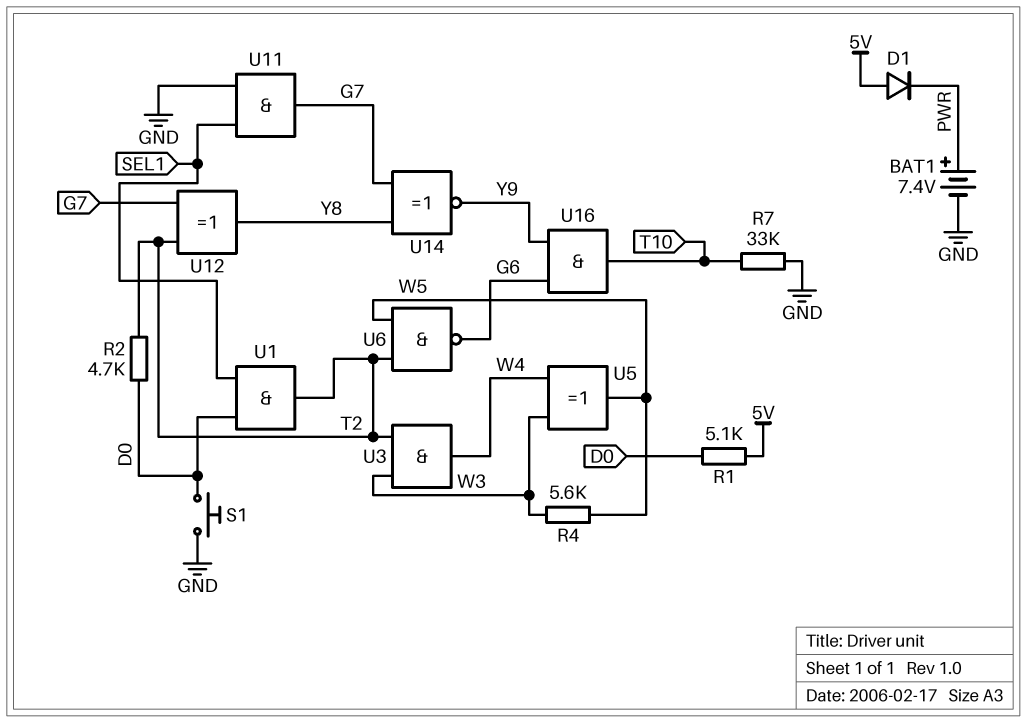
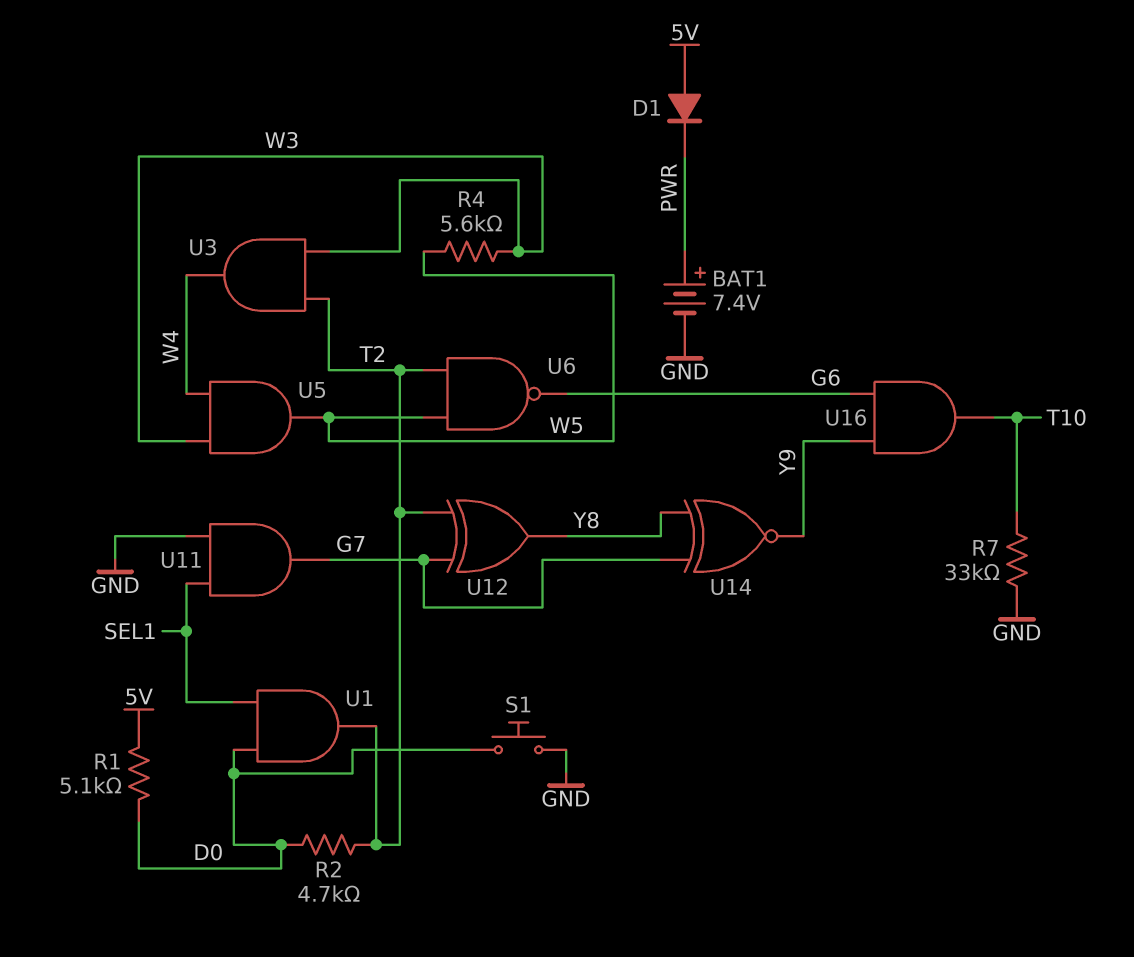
U5: XOR (in W3, in W4, out W5) -> AND (in W3, in W4, out W5)

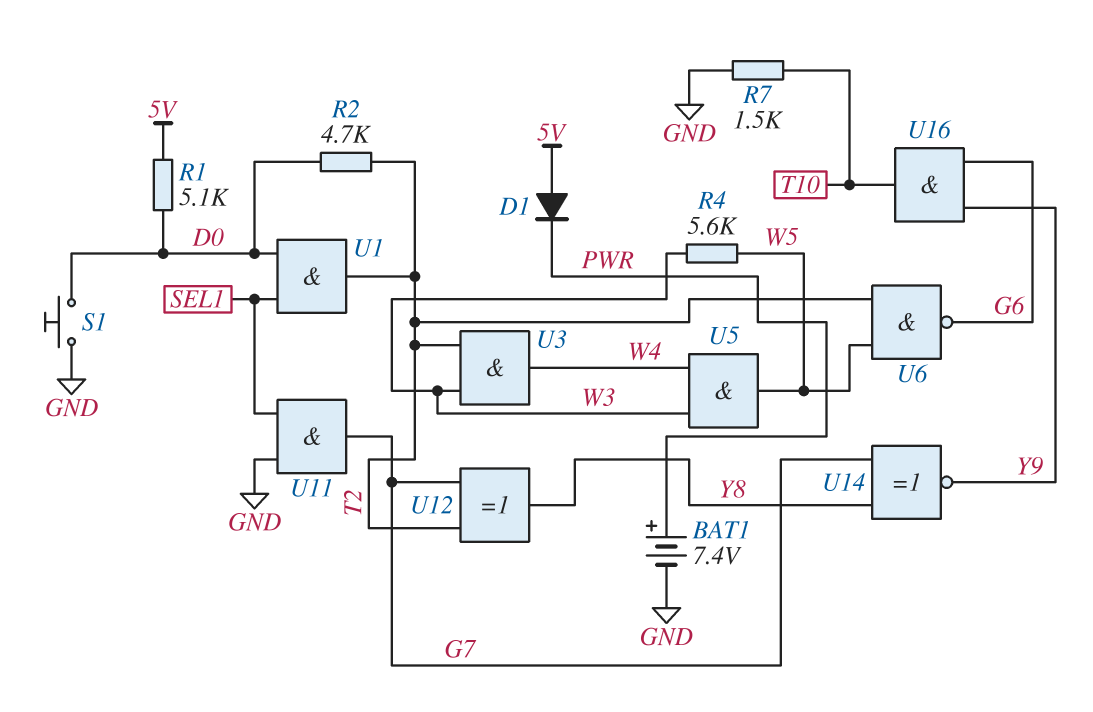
R7: 33k (GND, T10) -> 1.5k (GND, T10)

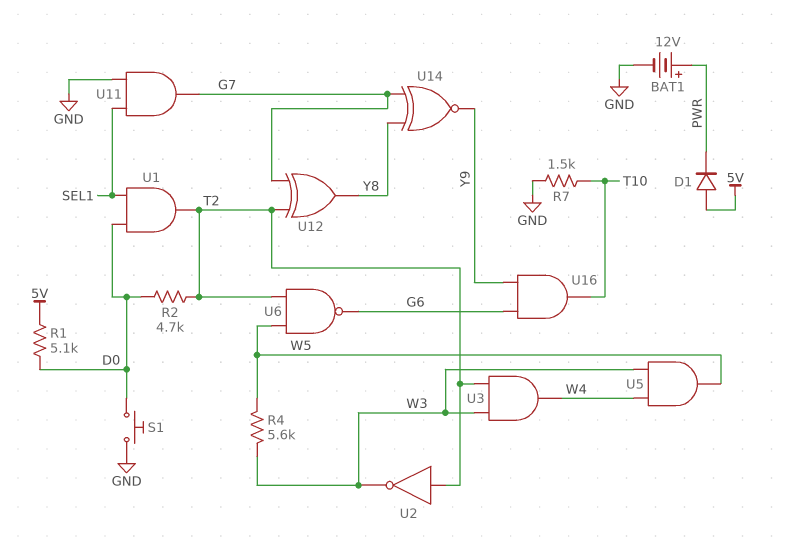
BAT1: 7.4V (plus PWR, minus GND) -> 12V (plus PWR, minus GND)
U2: none -> NOT (in T2, out W3)

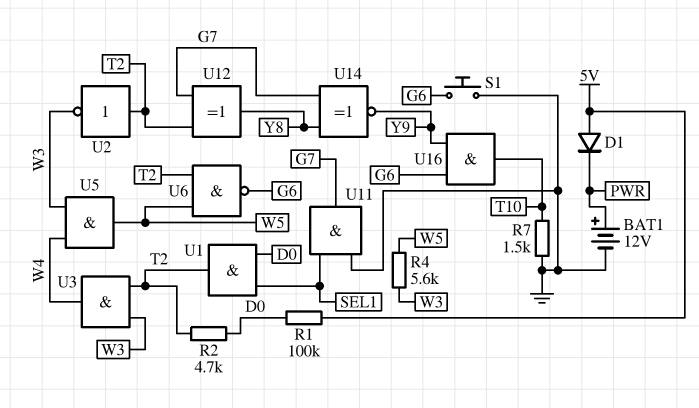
R1: 5.1k (5V, D0) -> 100k (5V, D0)
S1: button (D0, GND) -> button (G6, GND)

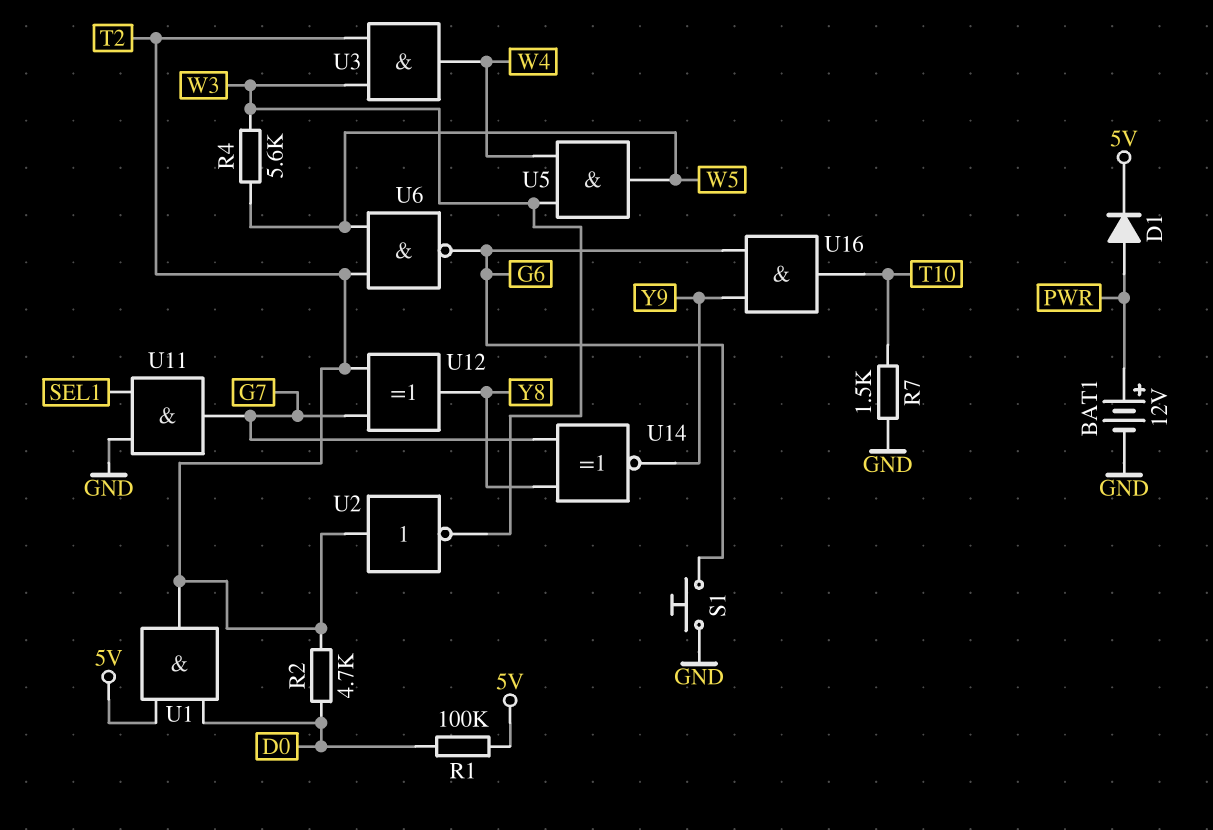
D1: diode (A 5V, K PWR) -> diode (A PWR, K 5V)
U1: AND (in D0, in SEL1, out T2) -> AND (in 5V, in D0, out T2)

